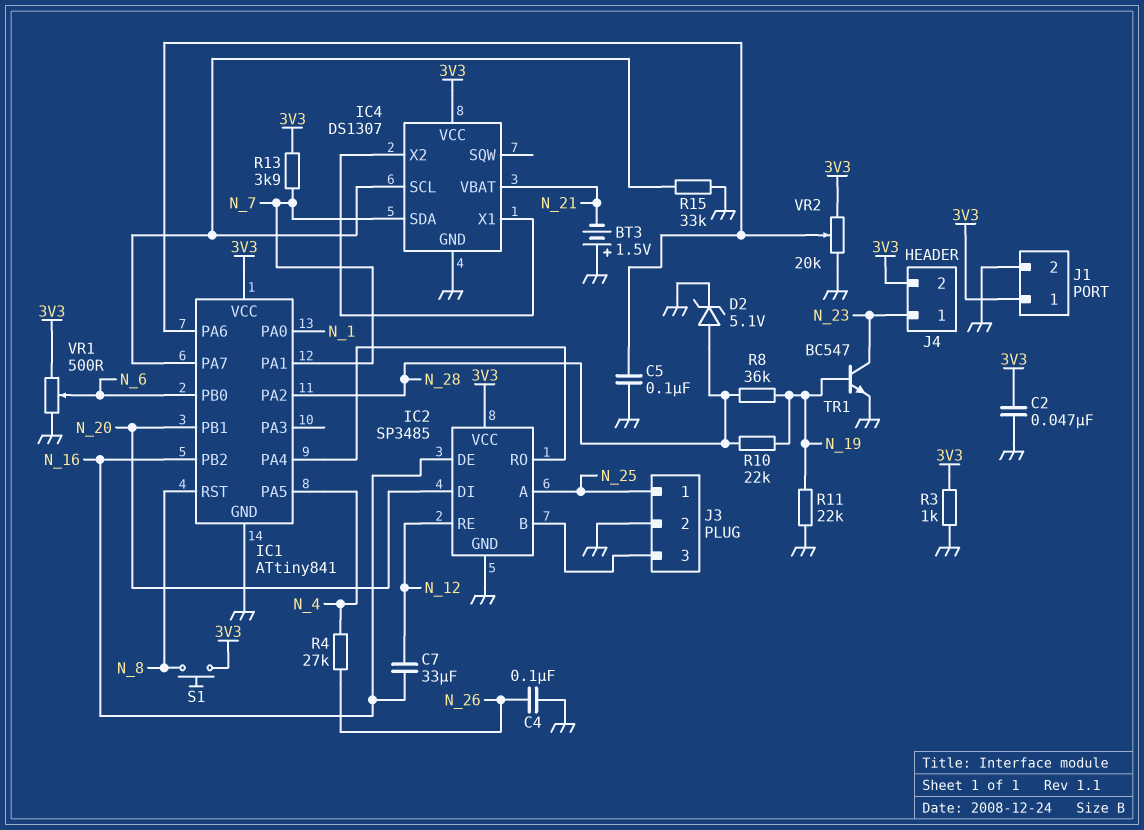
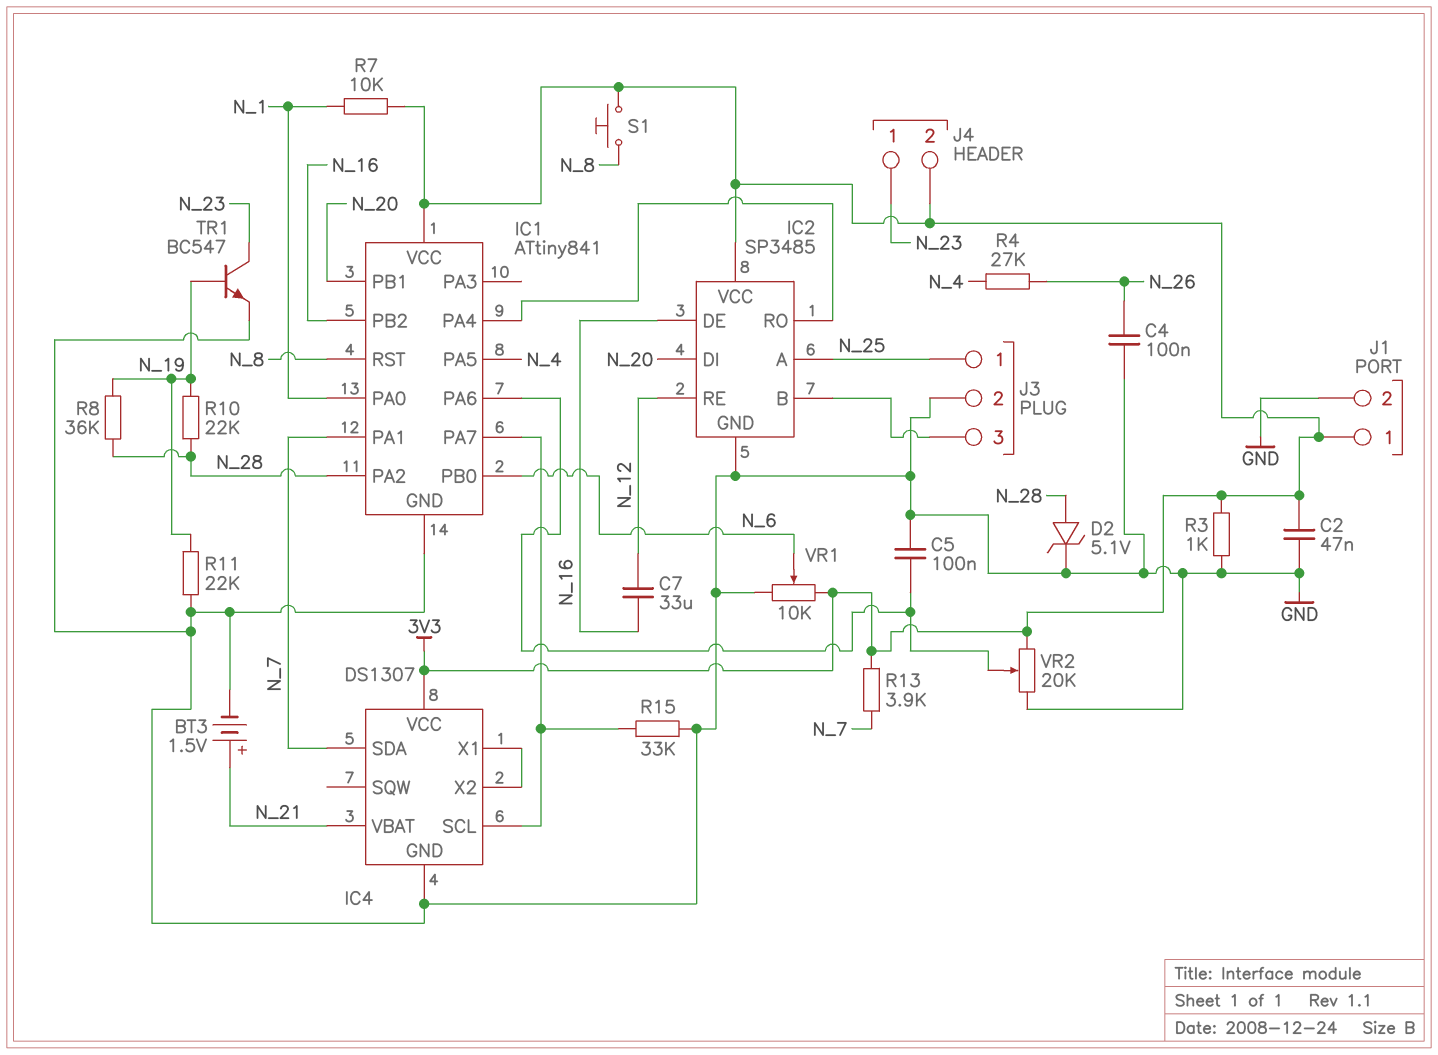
BT3: 1.5V (plus GND, minus N_21) -> 1.5V (plus N_21, minus GND)
R7: none -> 10k (3V3, N_1)
VR1: 500 (3V3, GND, wiper N_6) -> 10k (3V3, GND, wiper N_6)

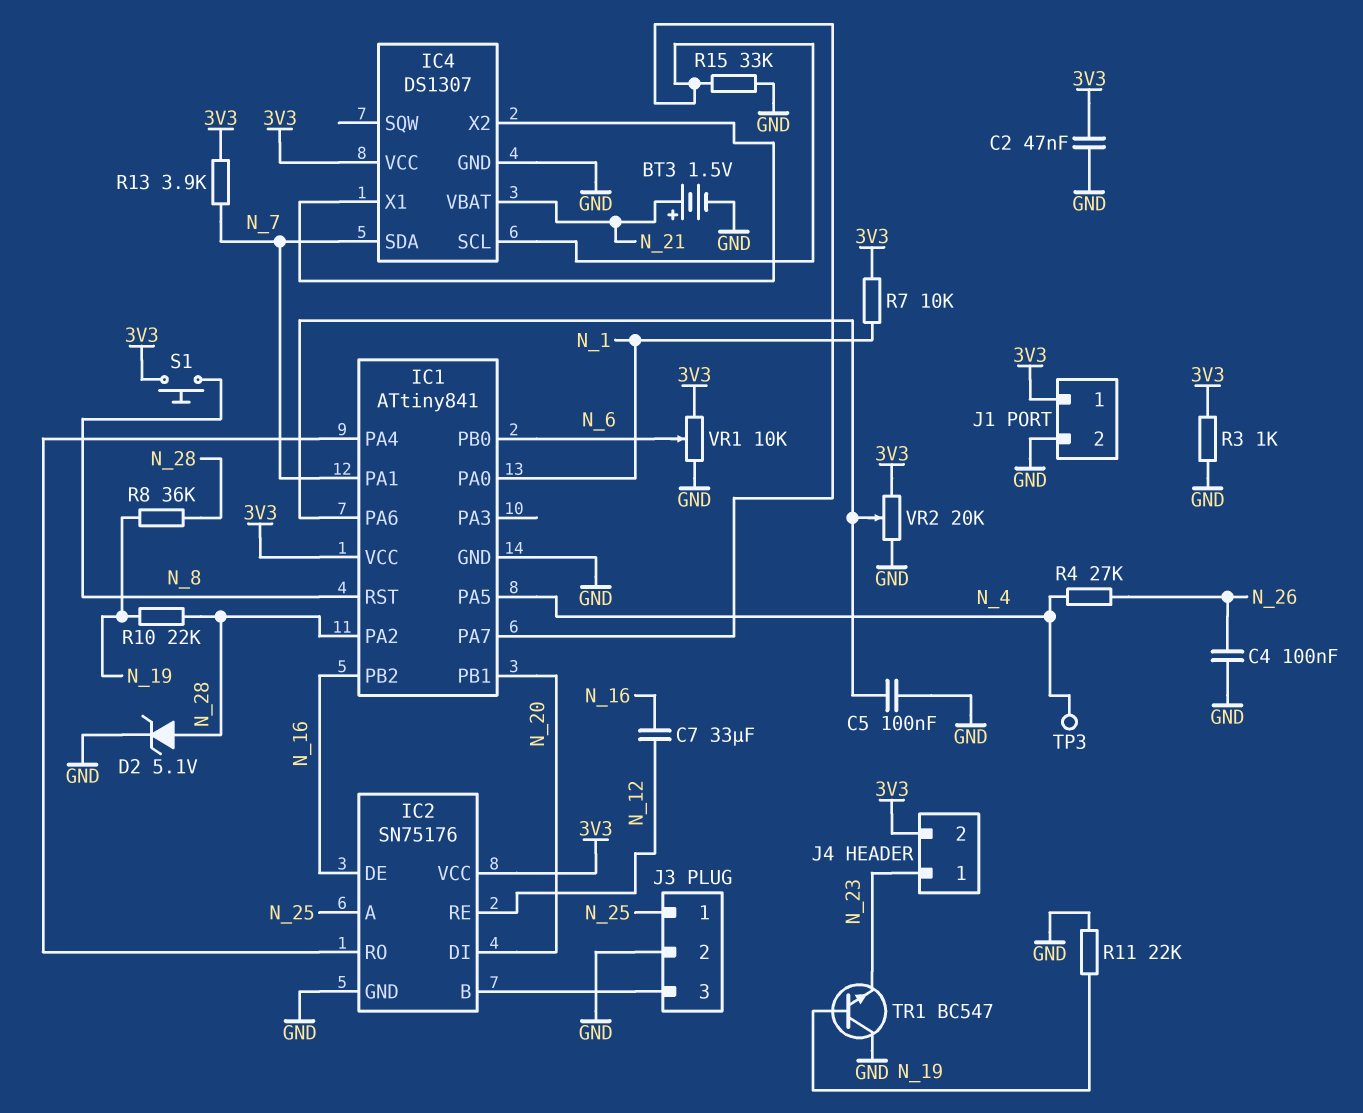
IC2: SP3485 -> SN75176
TP3: none -> test point (N_4)
TR1: NPN BC547 (B N_19, C N_23, E GND) -> NPN BC547 (B N_19, C GND, E N_23)

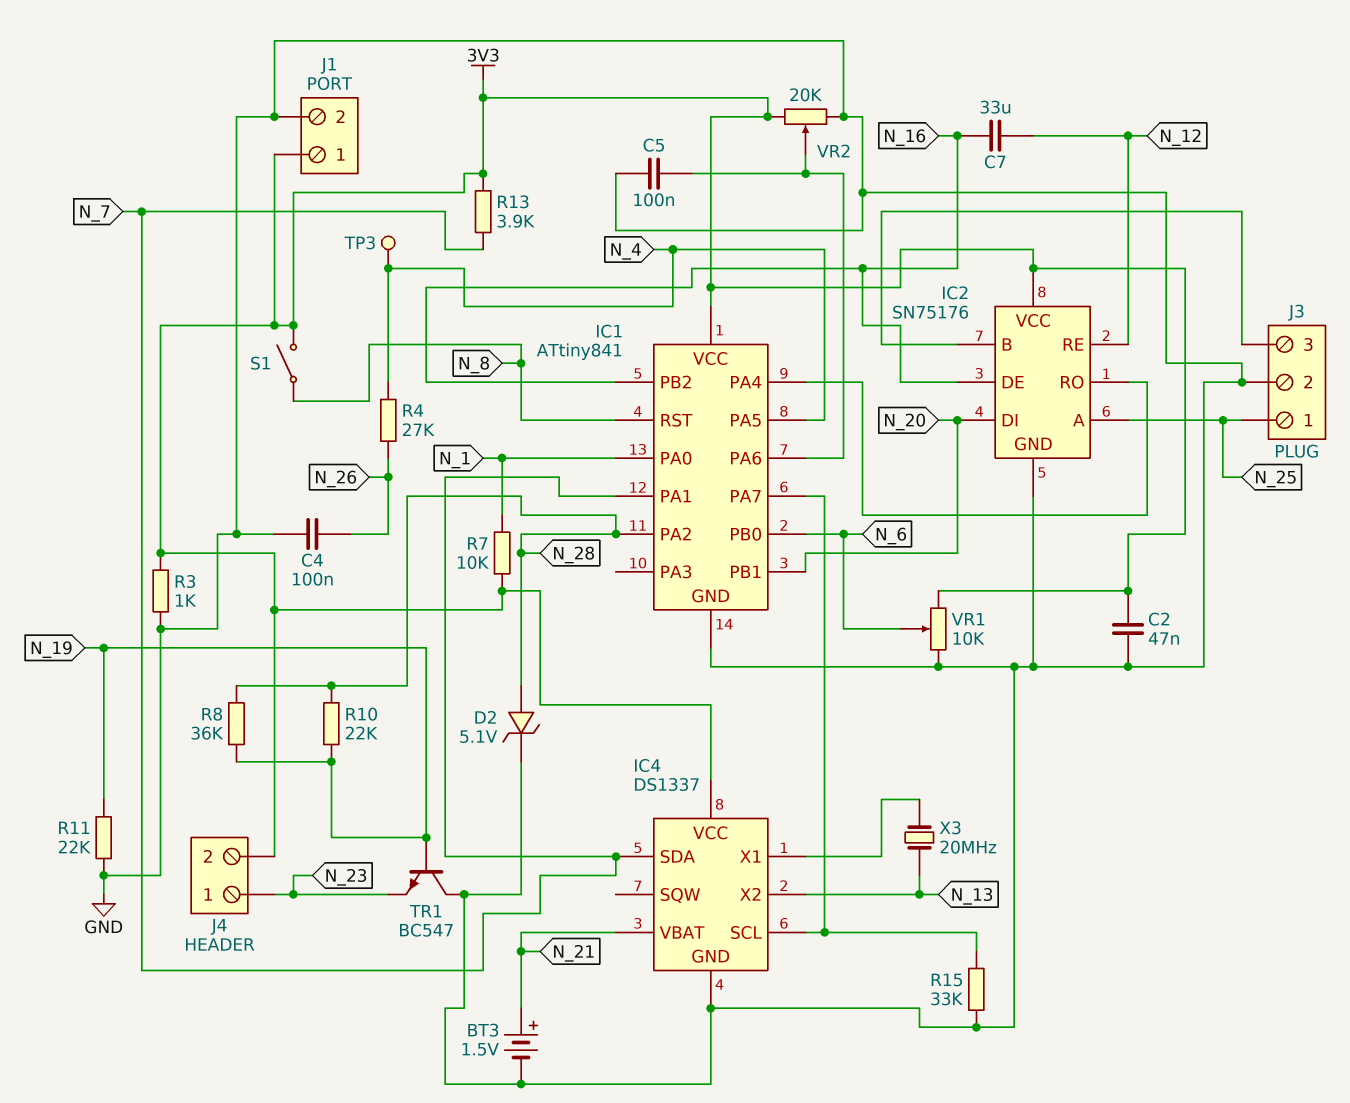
IC4: DS1307 -> DS1337
IC4 pin X2: IC4/X1 -> N_13
S1: button (3V3, N_8) -> switch (3V3, N_8)
X3: none -> 20MHz (IC4/X1, N_13)

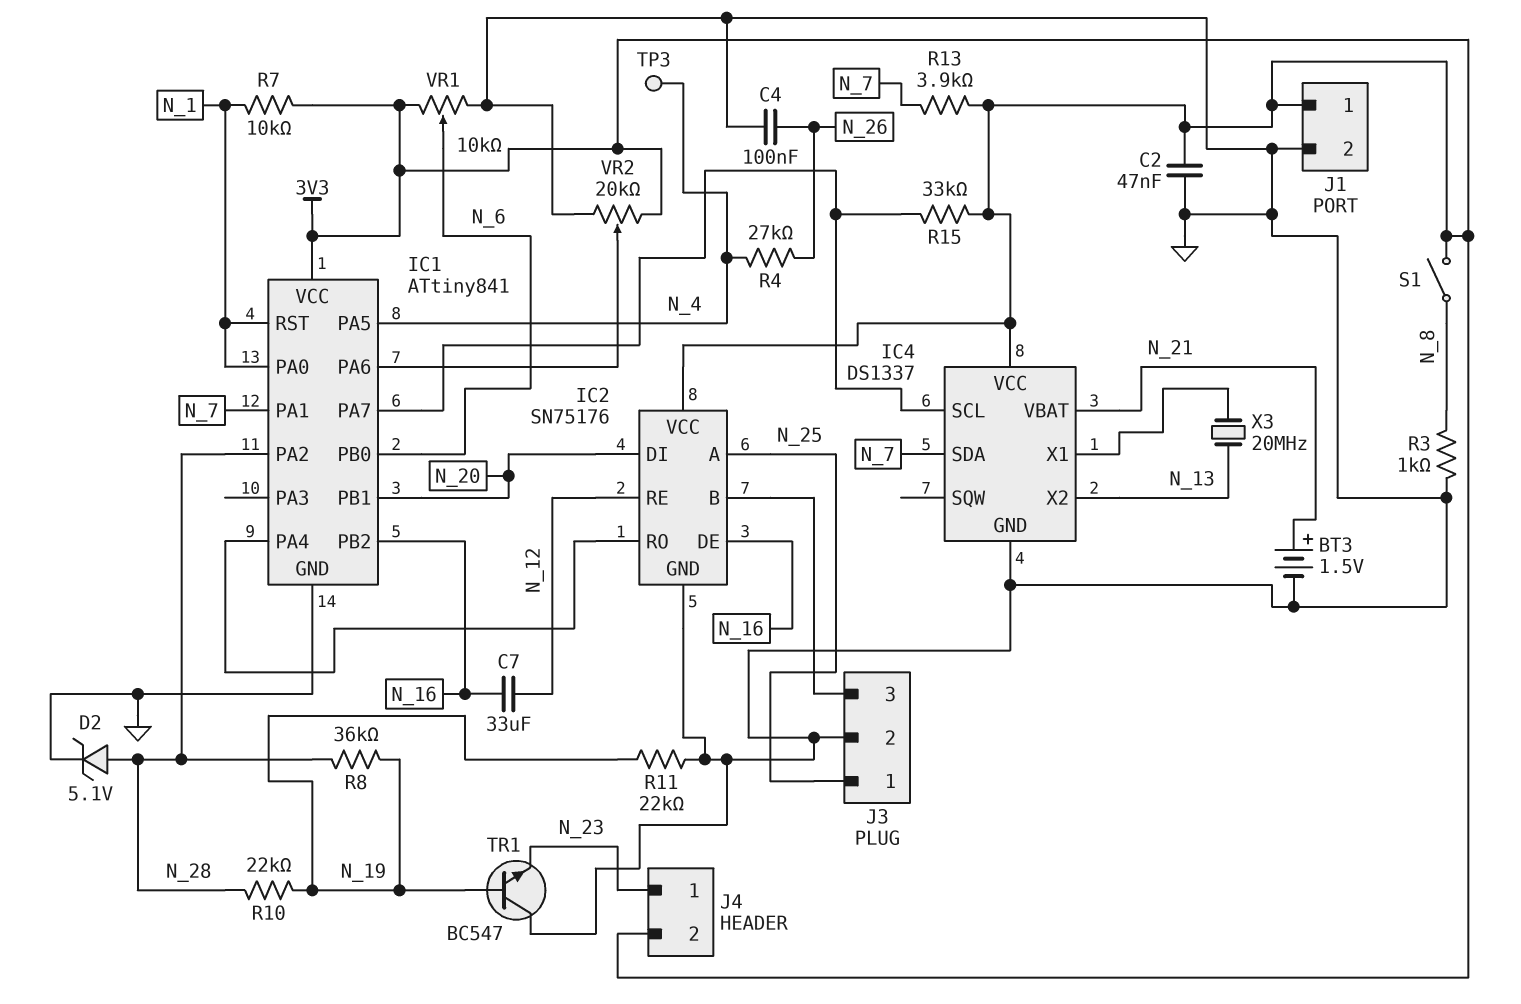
C5: 100nF (GND, IC1/PA6) -> none
IC1 pin RST: N_8 -> N_1
R3: 1k (3V3, GND) -> 1k (GND, N_8)
R15: 33k (GND, IC1/PA7) -> 33k (3V3, IC1/PA7)

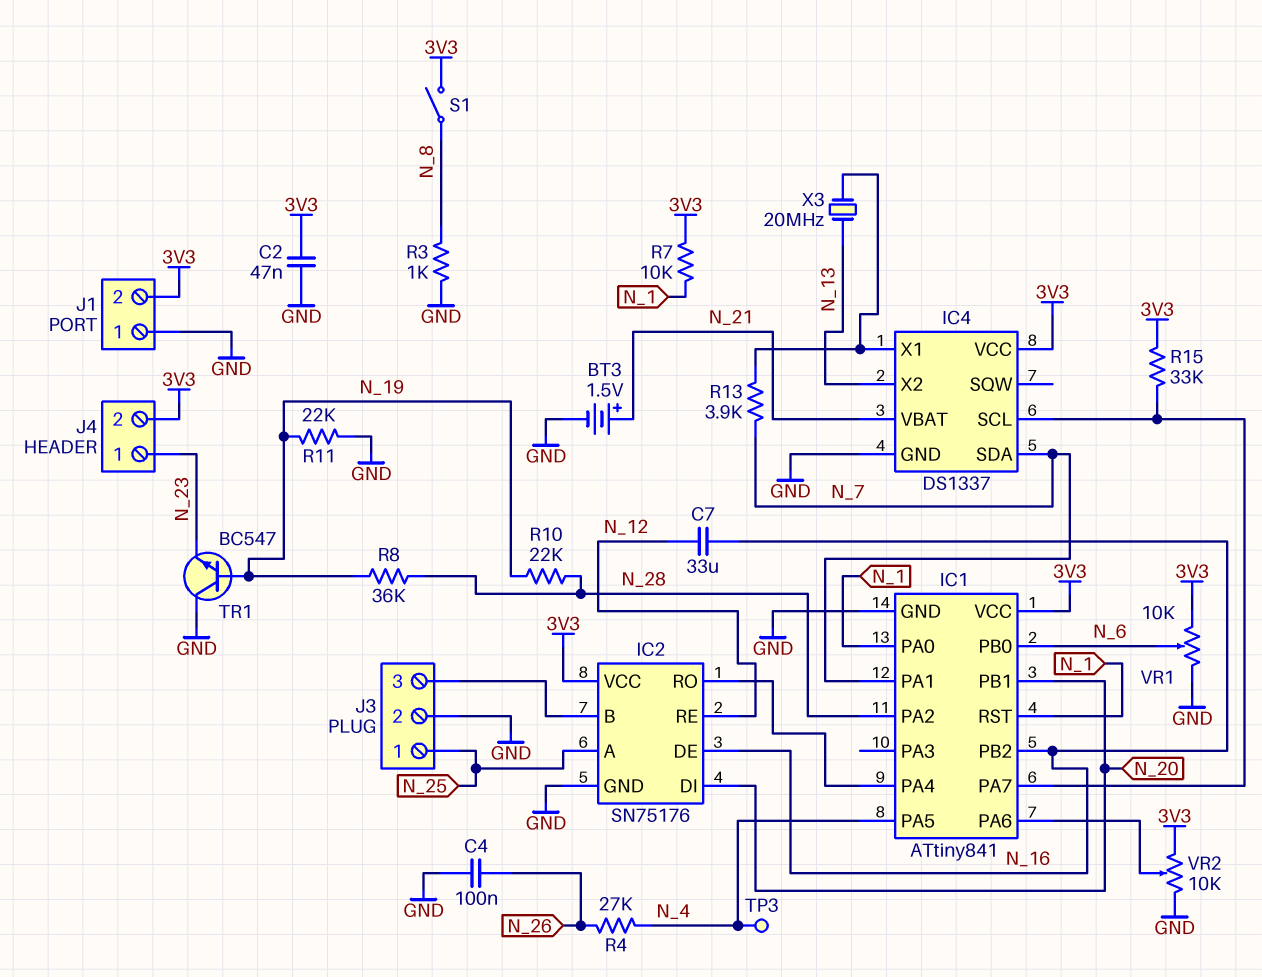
D2: zener 5.1V (A N_28, K GND) -> none
J1 pin 1: 3V3 -> GND
J1 pin 2: GND -> 3V3
R13: 3.9k (3V3, N_7) -> 3.9k (IC4/X1, N_7)
VR2: 20k (3V3, GND, wiper IC1/PA6) -> 10k (3V3, GND, wiper IC1/PA6)

